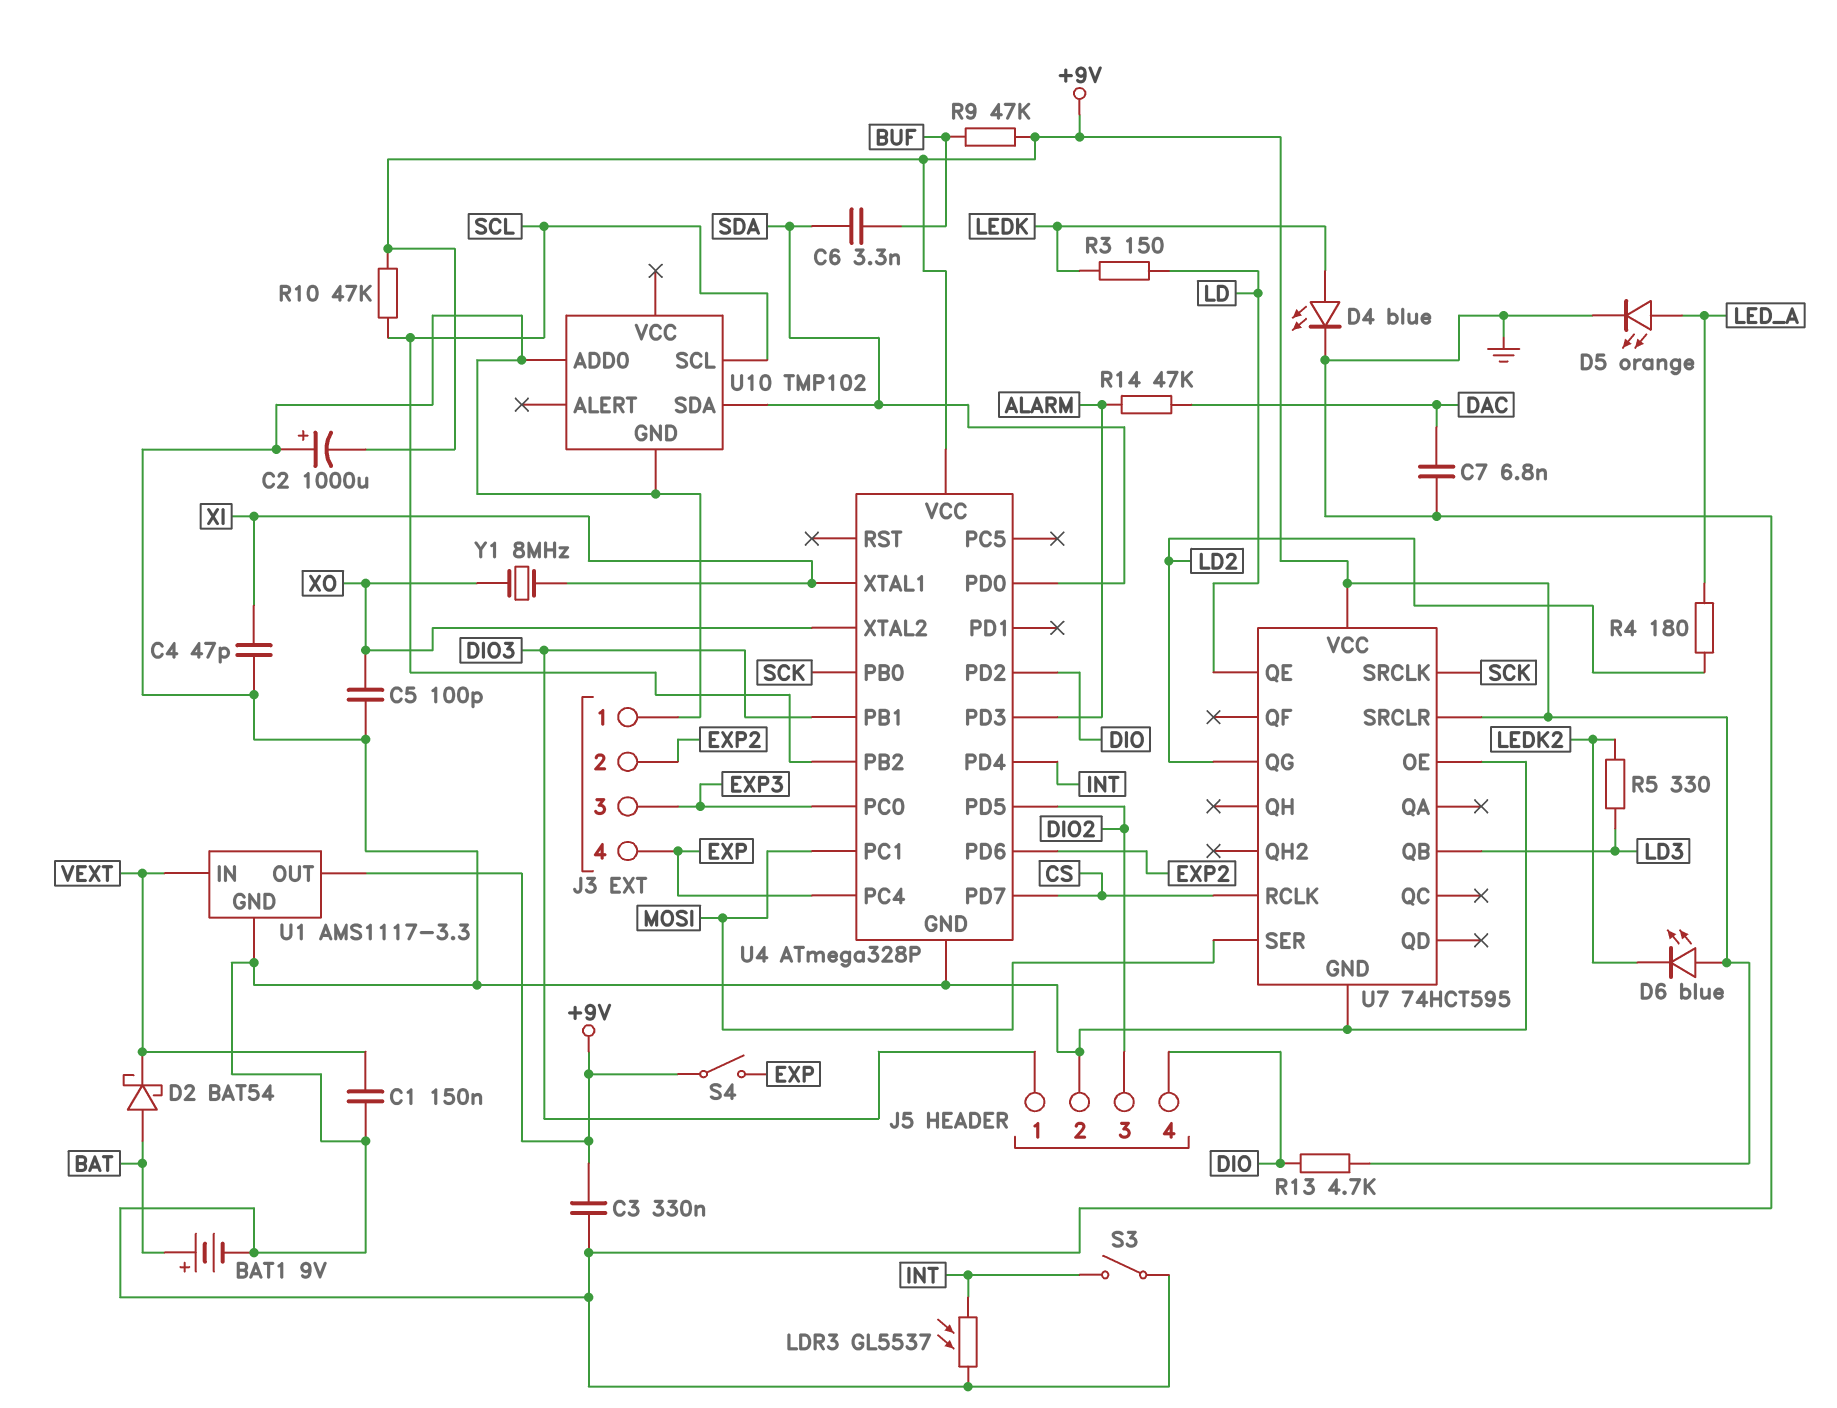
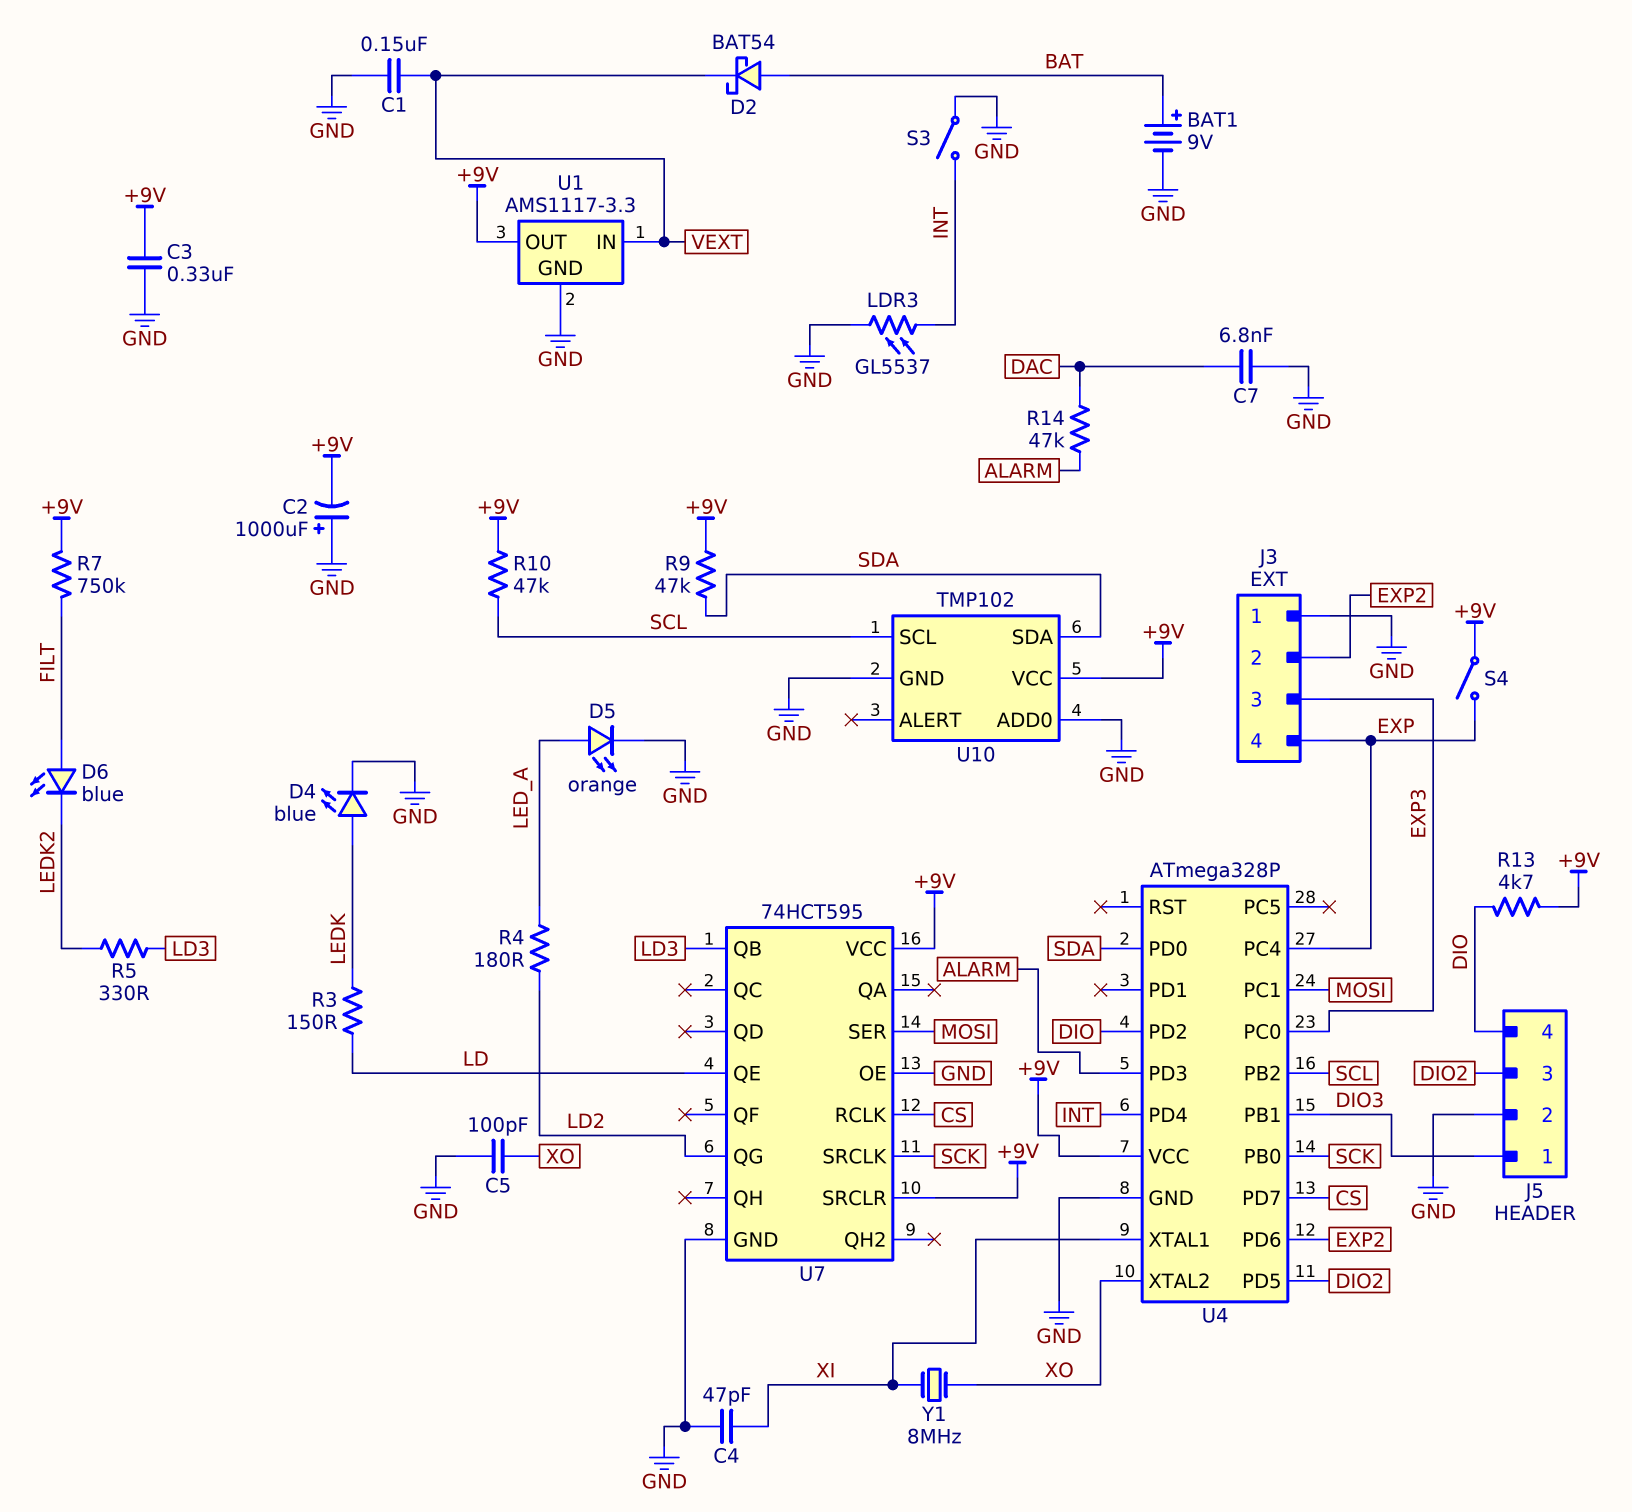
C6: 3.3nF (BUF, SDA) -> none
D6: LED blue (A +9V, K LEDK2) -> LED blue (A FILT, K LEDK2)
R7: none -> 750k (+9V, FILT)
R9: 47k (+9V, BUF) -> 47k (+9V, SDA)
U10 pin VCC: none -> +9V

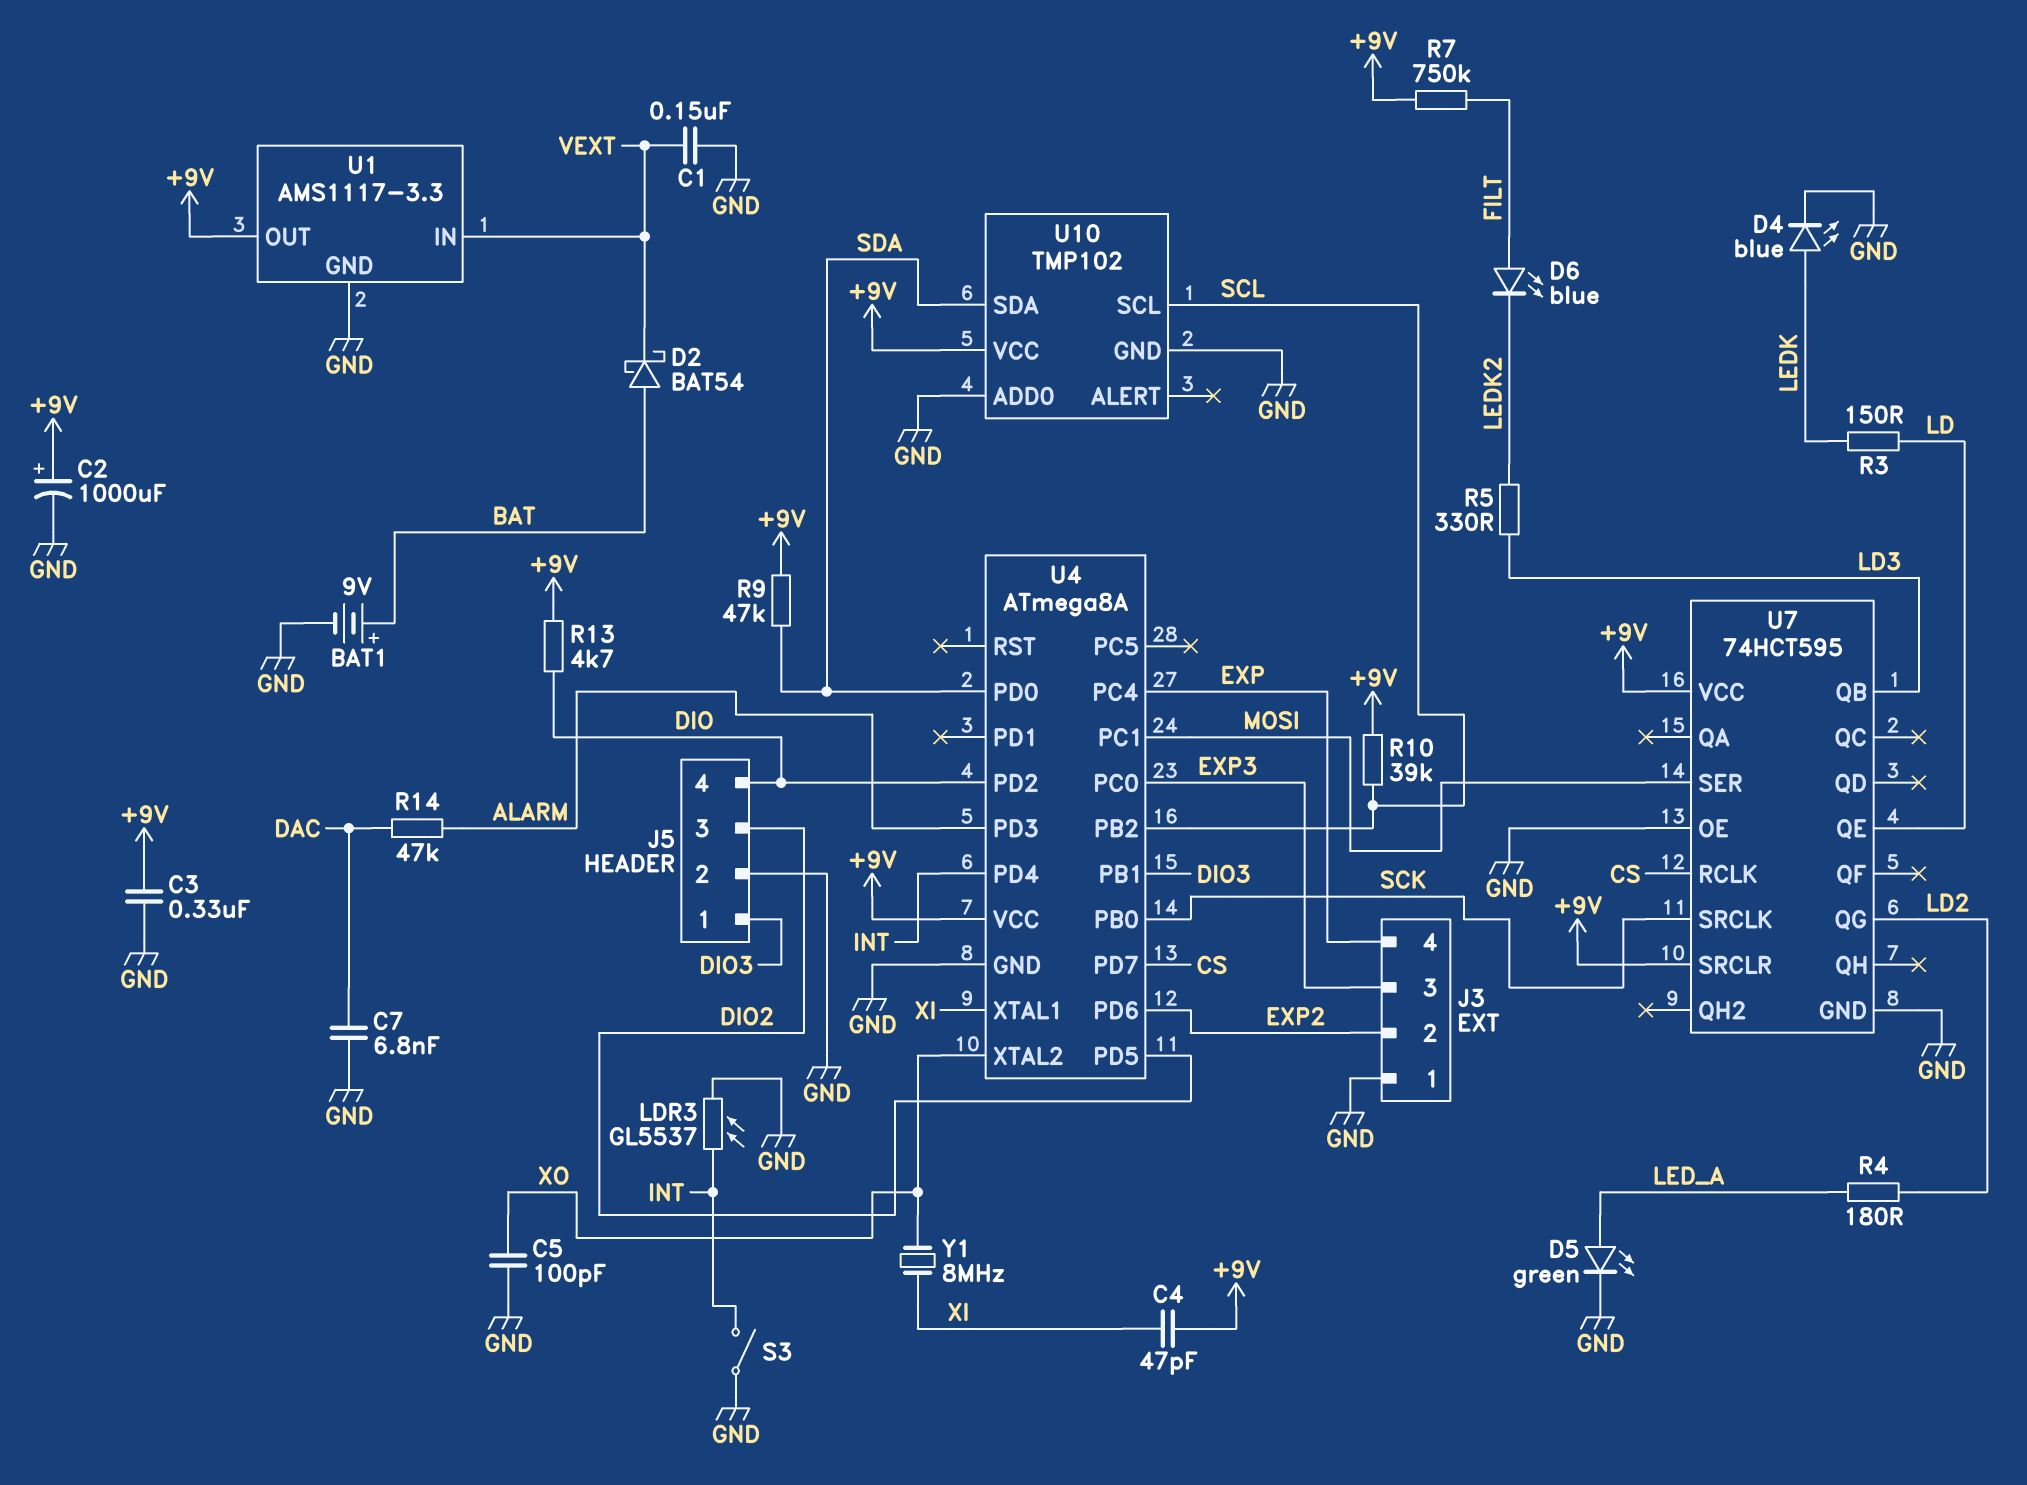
C2: 1000uF (plus GND, minus +9V) -> 1000uF (plus +9V, minus GND)
C4: 47pF (GND, XI) -> 47pF (+9V, XI)
D5: LED orange (A LED_A, K GND) -> LED green (A LED_A, K GND)
R10: 47k (+9V, SCL) -> 39k (+9V, SCL)
S4: switch (+9V, EXP) -> none
U4: ATmega328P -> ATmega8A

